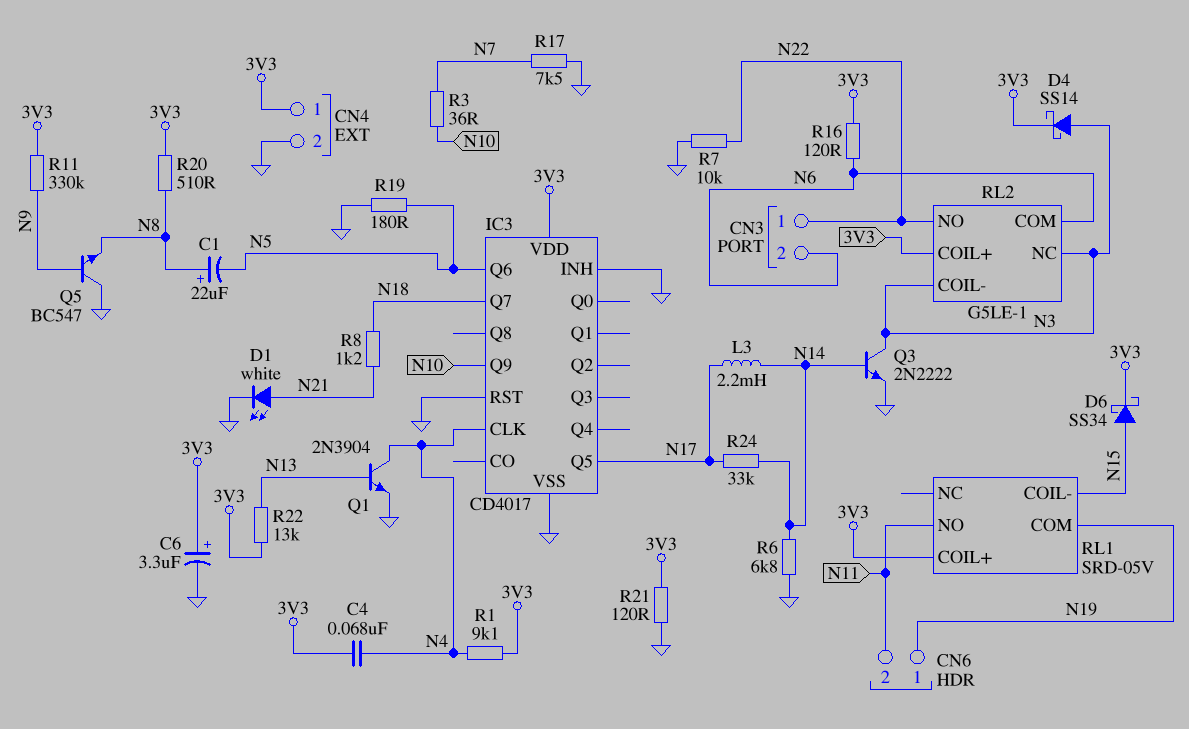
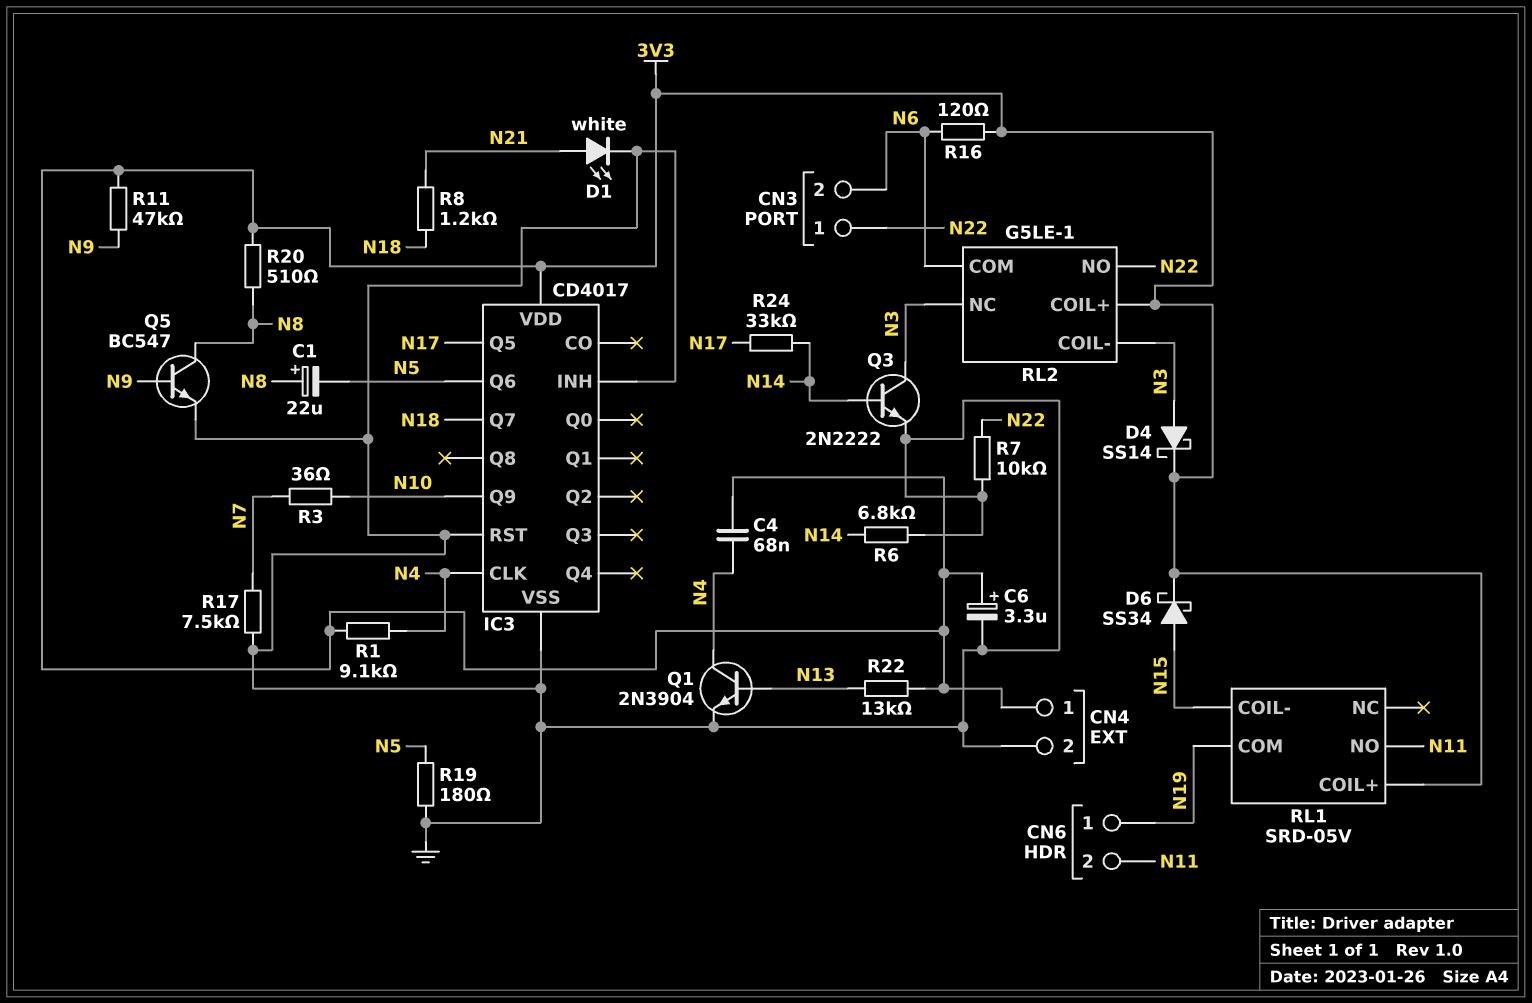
L3: 2.2mH (N14, N17) -> none
Q5: NPN BC547 (B N9, C GND, E N8) -> NPN BC547 (B N9, C N8, E GND)
R11: 330k (3V3, N9) -> 47k (3V3, N9)
R21: 120 (3V3, GND) -> none

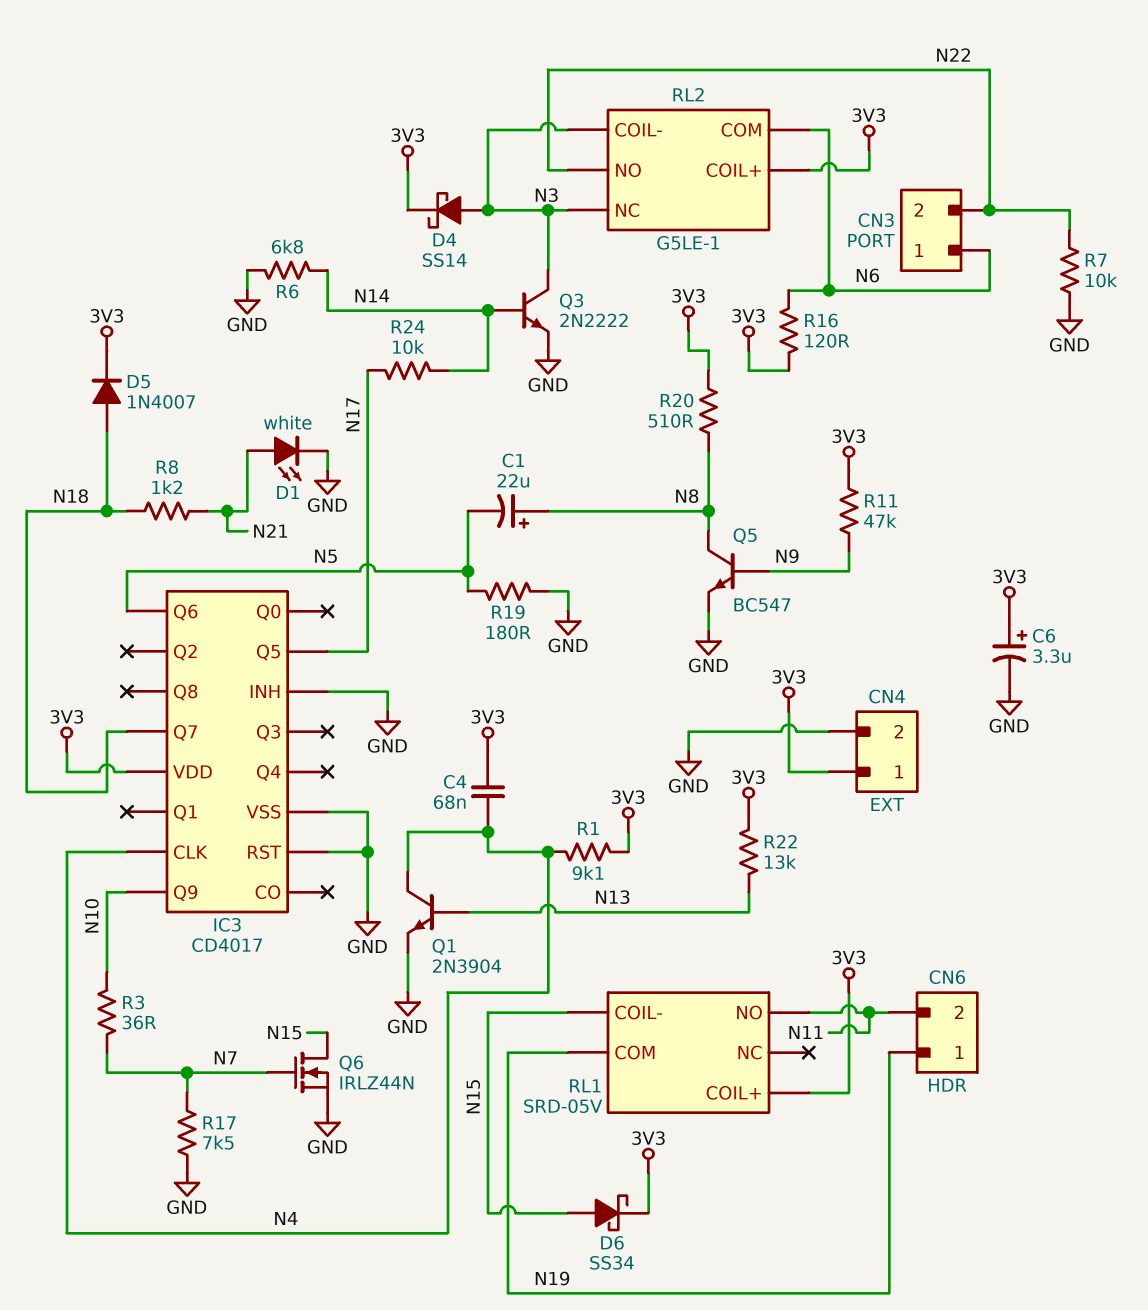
CN3 pin 1: N22 -> N6
CN3 pin 2: N6 -> N22
D5: none -> diode 1N4007 (A N18, K 3V3)
Q6: none -> NMOS IRLZ44N (G N7, D N15, S GND)
R24: 33k (N14, N17) -> 10k (N14, N17)

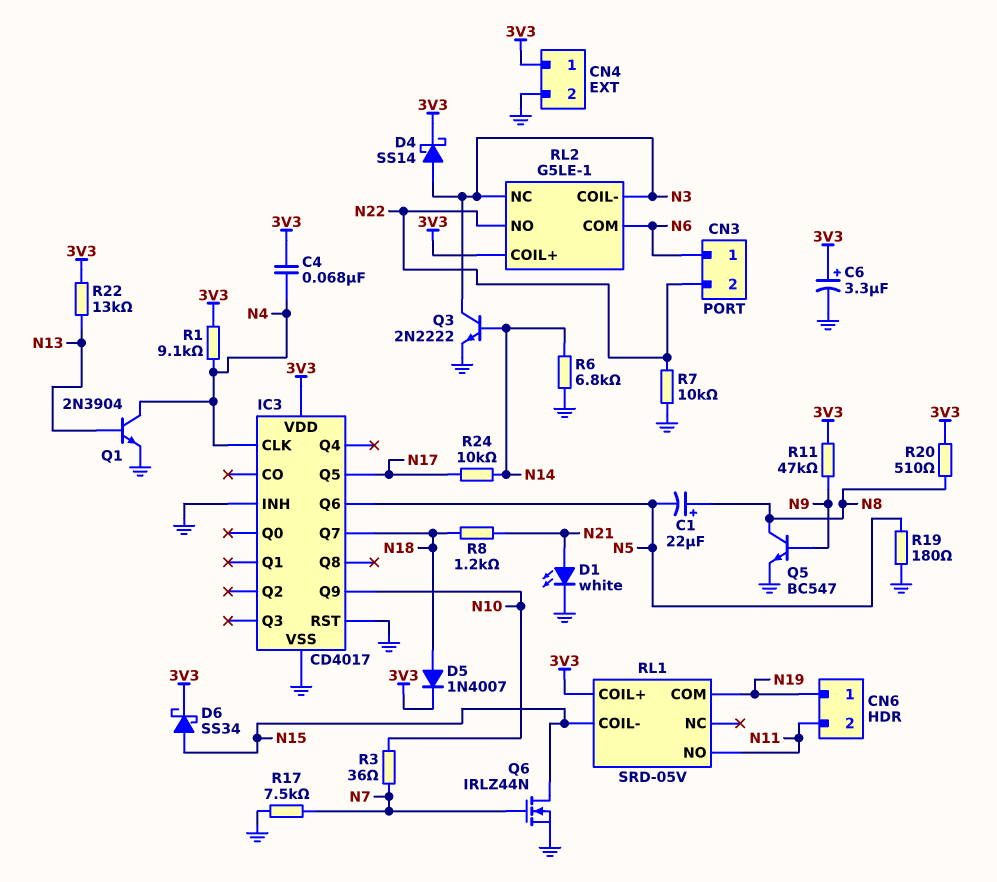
R16: 120 (3V3, N6) -> none

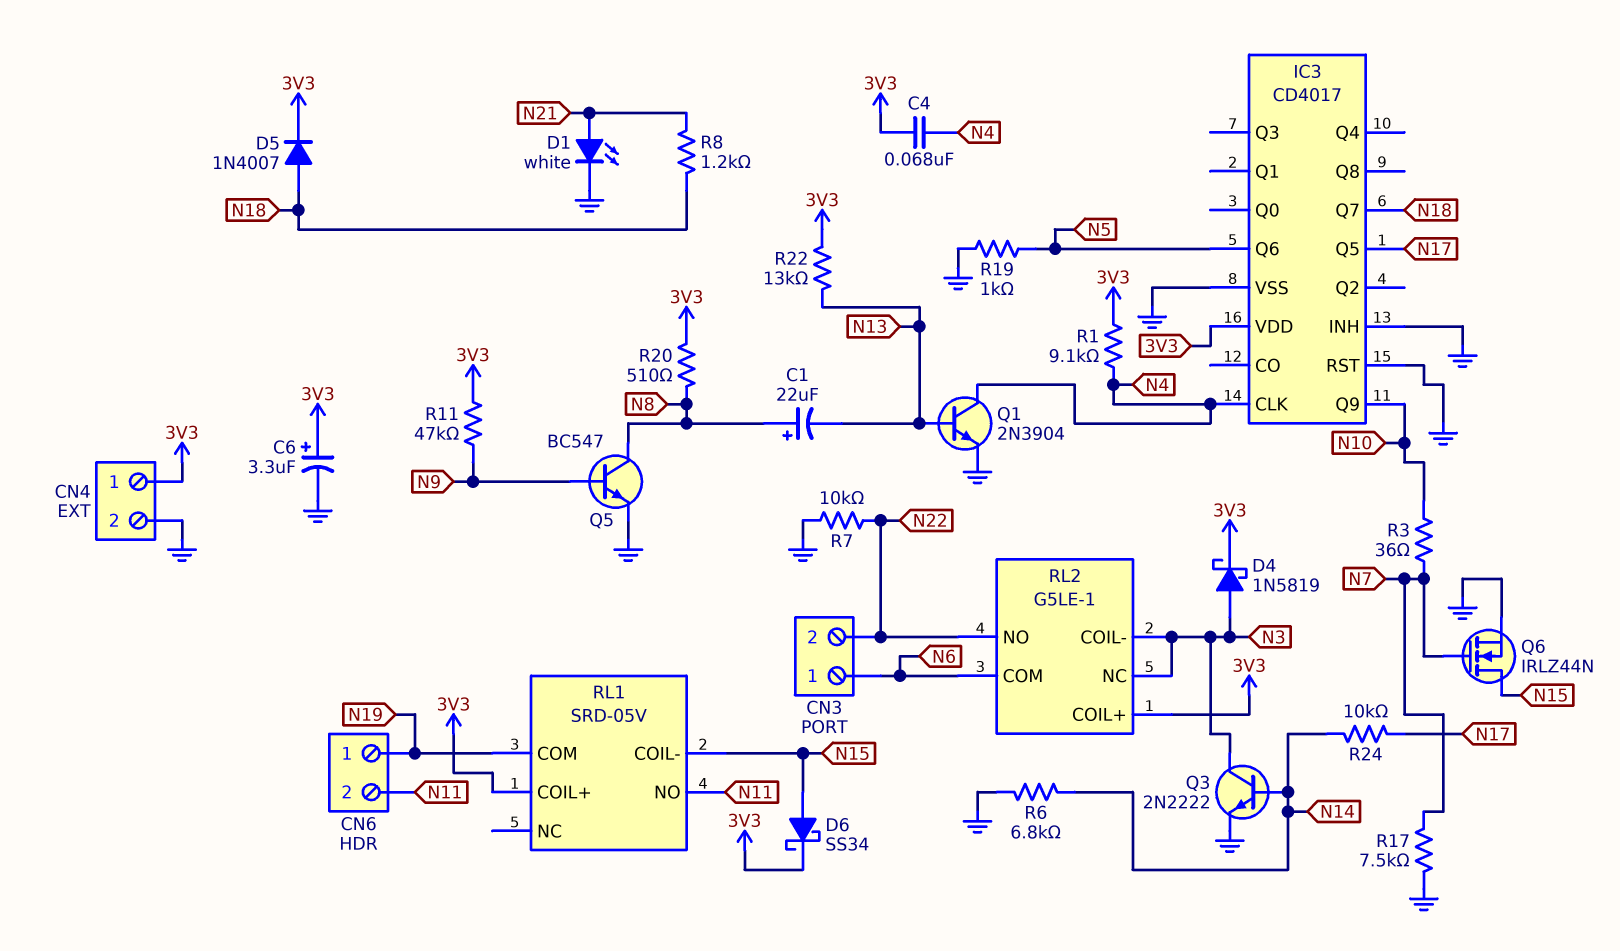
C1: 22uF (plus N8, minus N5) -> 22uF (plus N8, minus N13)
D4: schottky SS14 (A N3, K 3V3) -> schottky 1N5819 (A N3, K 3V3)
R19: 180 (GND, N5) -> 1k (GND, N5)

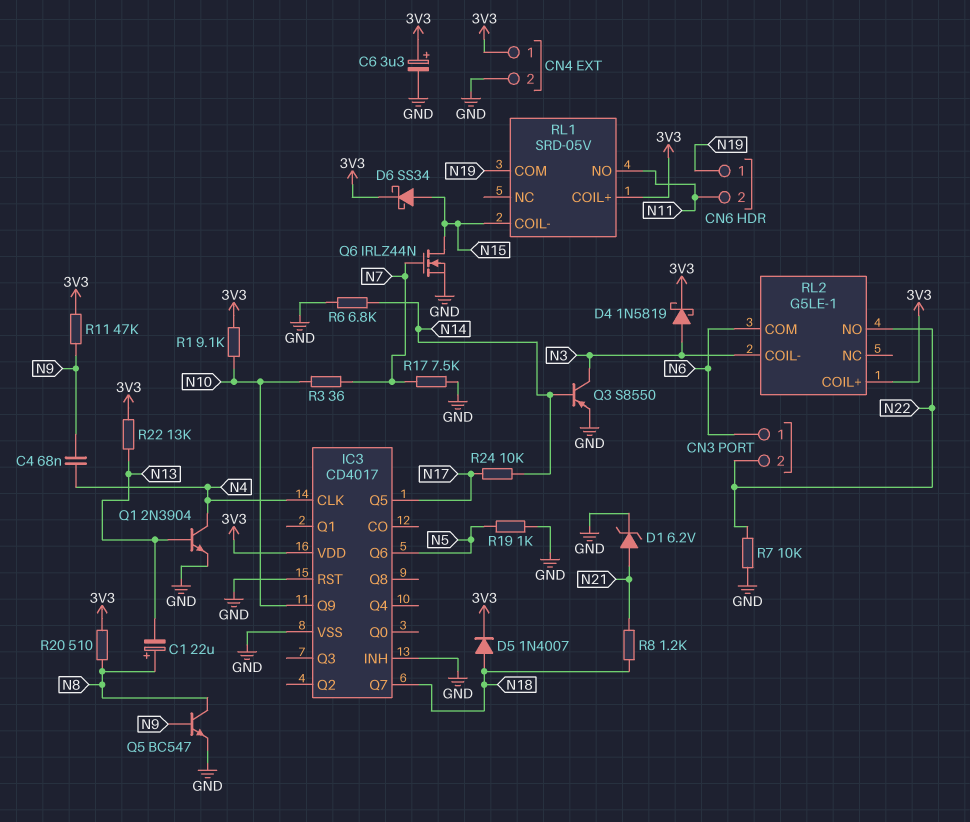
C4: 68nF (3V3, N4) -> 68nF (N4, N9)
D1: LED white (A N21, K GND) -> zener 6.2V (A N21, K GND)
Q3: NPN 2N2222 (B N14, C N3, E GND) -> PNP S8550 (B N14, C N3, E GND)
R1: 9.1k (3V3, N4) -> 9.1k (3V3, N10)
RL2 pin NC: N3 -> none

